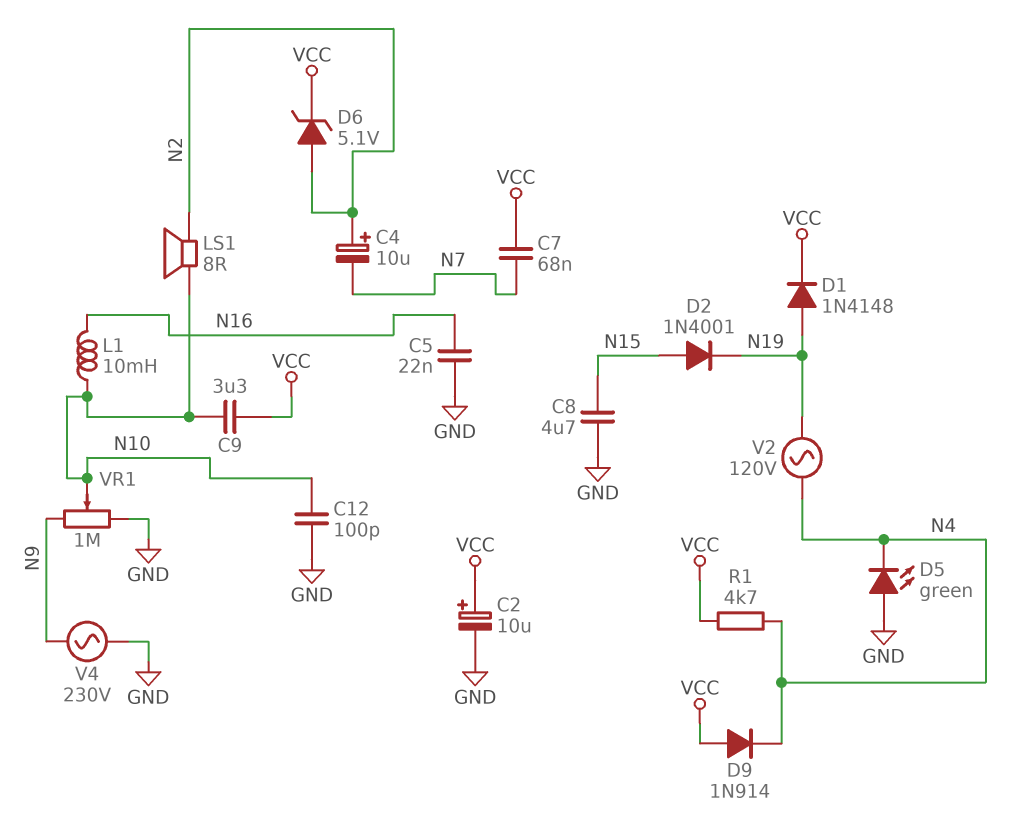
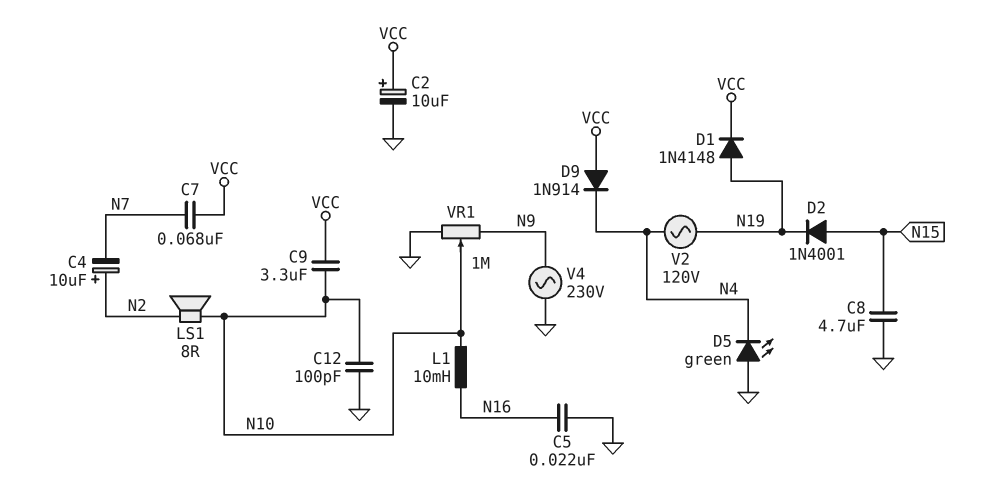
D6: zener 5.1V (A N2, K VCC) -> none
R1: 4.7k (N4, VCC) -> none

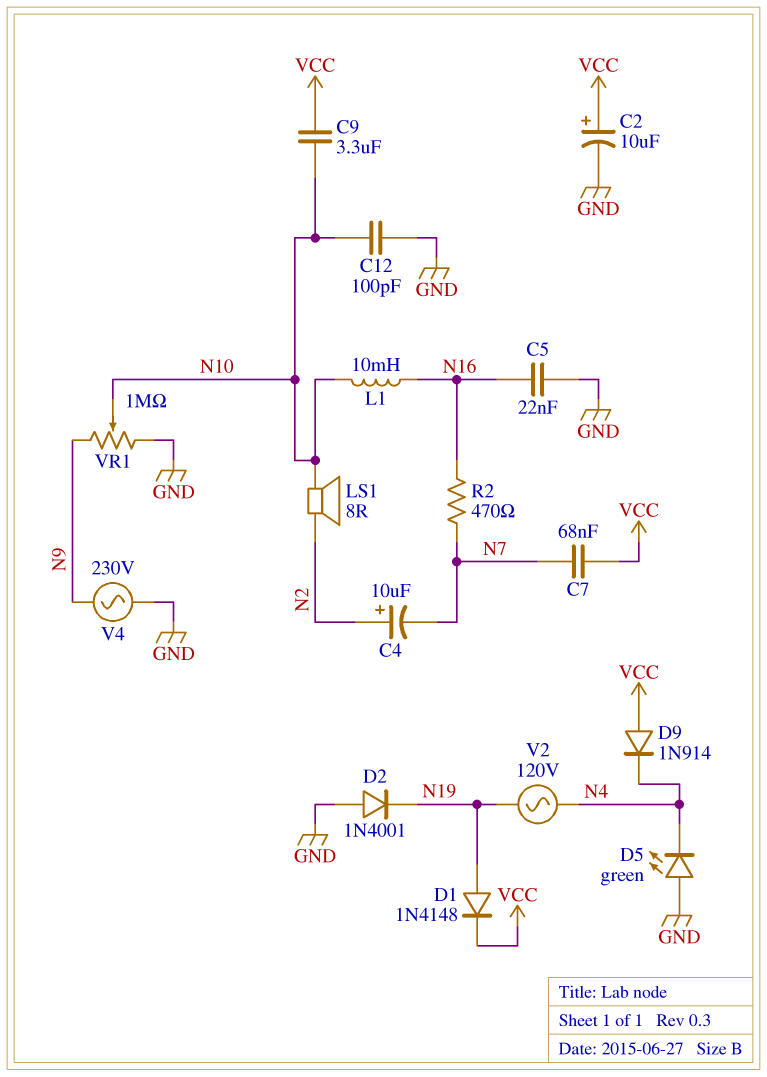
C8: 4.7uF (GND, N15) -> none
D2: diode 1N4001 (A N15, K N19) -> diode 1N4001 (A GND, K N19)
R2: none -> 470 (N7, N16)

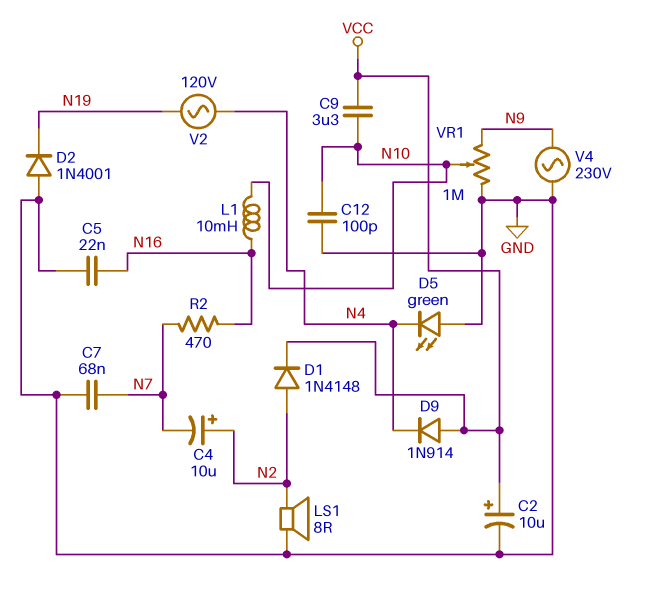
C7: 68nF (N7, VCC) -> 68nF (GND, N7)
D1: diode 1N4148 (A N19, K VCC) -> diode 1N4148 (A N2, K VCC)
LS1: speaker 8R (N2, N10) -> speaker 8R (GND, N2)

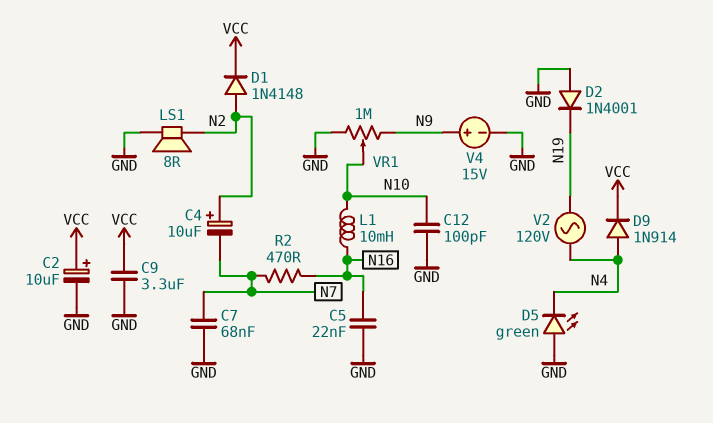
C9: 3.3uF (N10, VCC) -> 3.3uF (GND, VCC)
D9: diode 1N914 (A VCC, K N4) -> diode 1N914 (A N4, K VCC)
V4: AC 230V (GND, N9) -> 15V (plus N9, minus GND)

